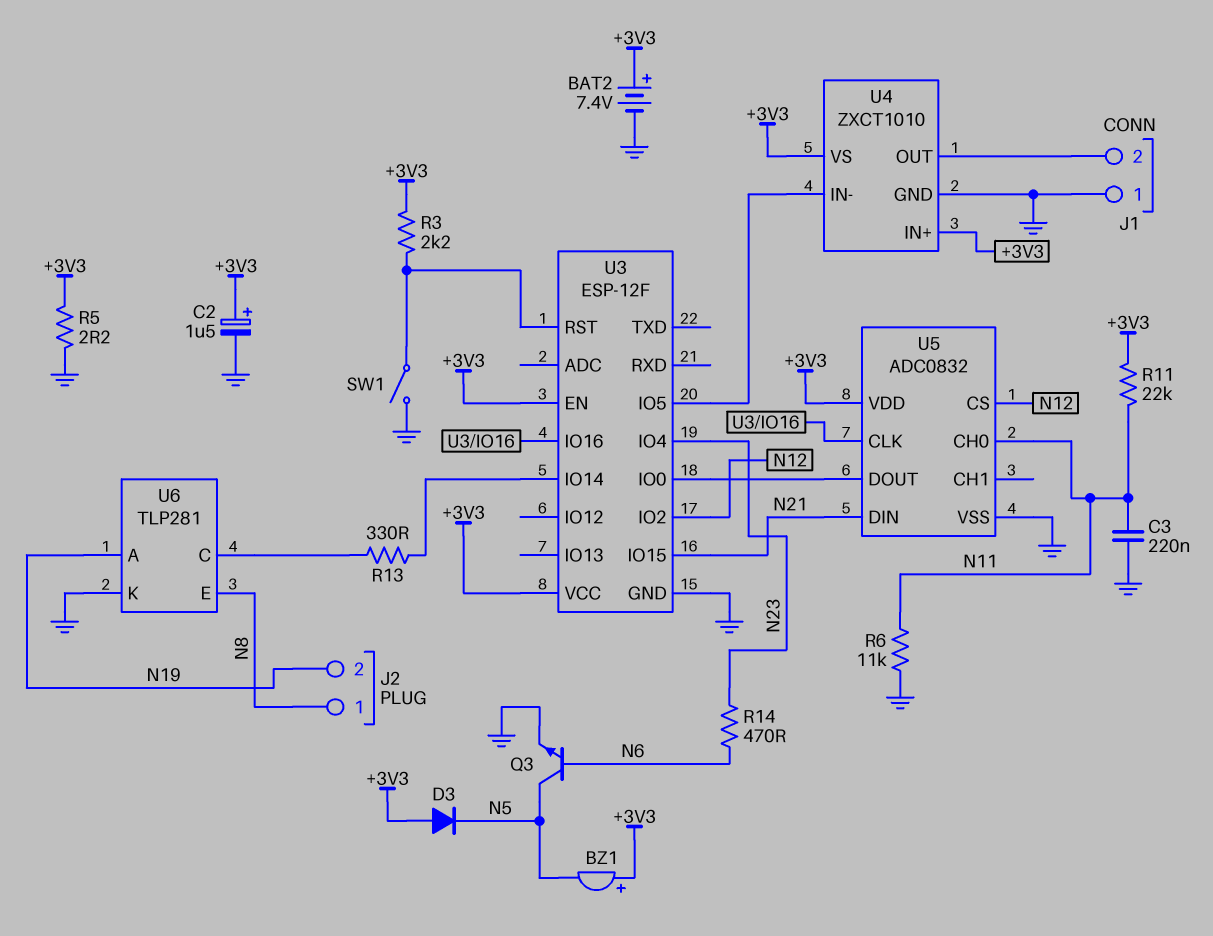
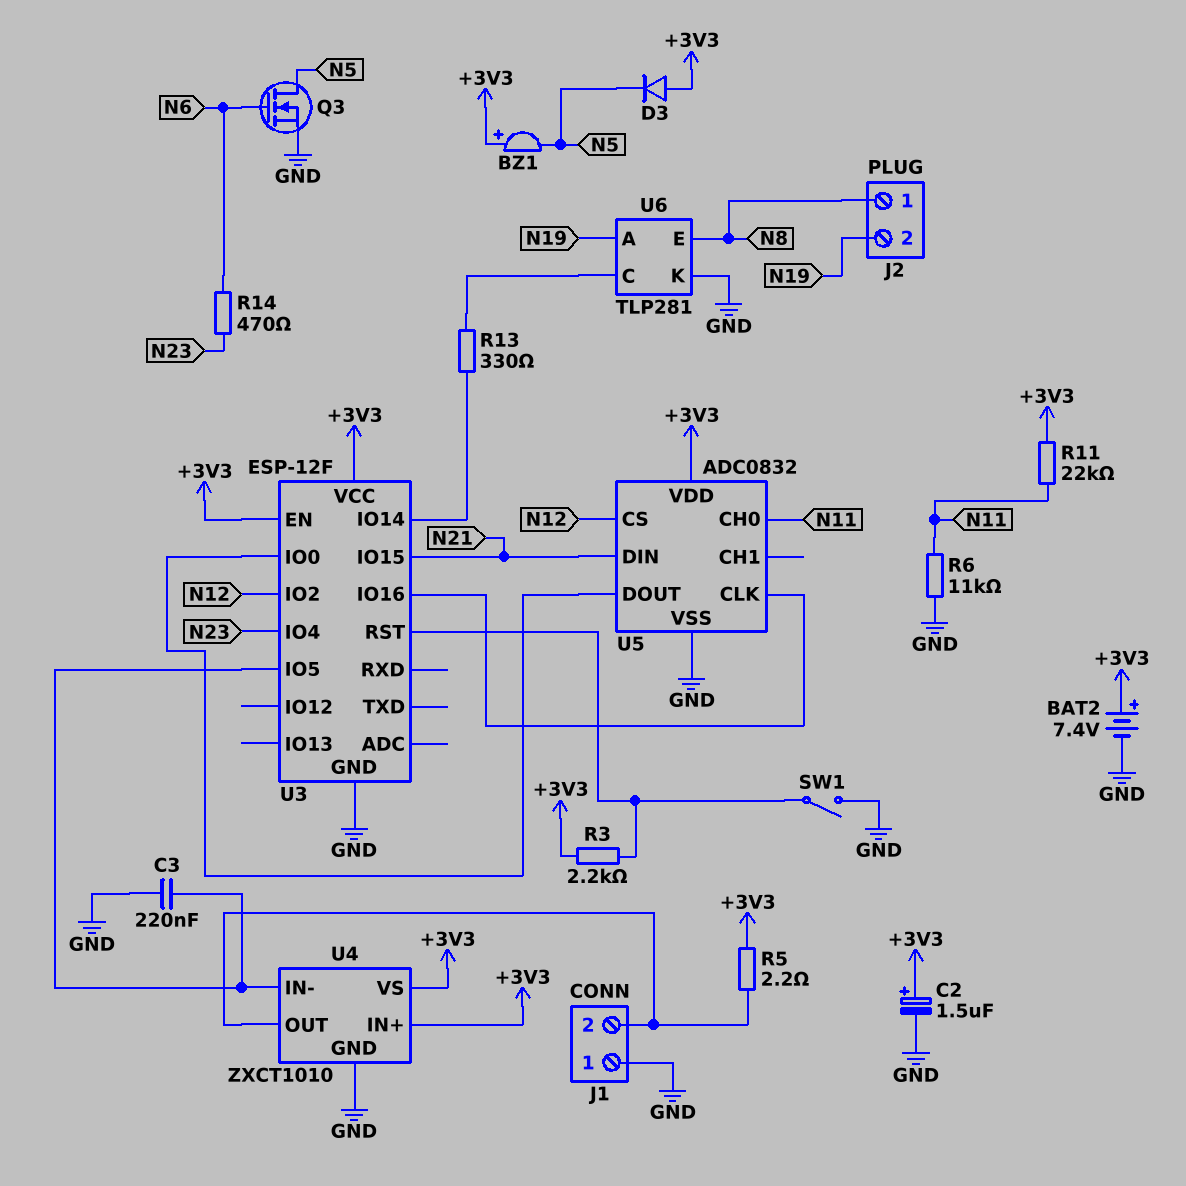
C3: 220nF (GND, N11) -> 220nF (GND, U3/IO5)
Q3: NPN (B N6, C N5, E GND) -> NMOS (G N6, D N5, S GND)
R5: 2.2 (+3V3, GND) -> 2.2 (+3V3, J1/2)

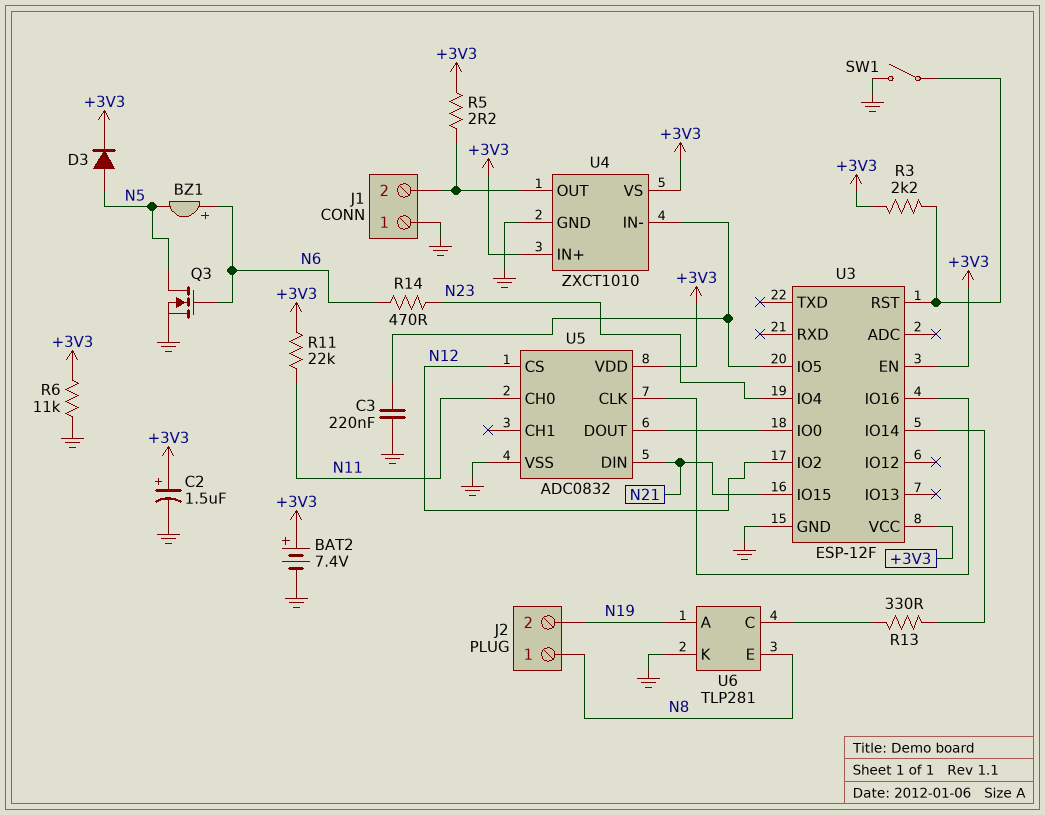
BZ1: buzzer (plus +3V3, minus N5) -> buzzer (plus N6, minus N5)
D3: diode (A +3V3, K N5) -> diode (A N5, K +3V3)
R6: 11k (GND, N11) -> 11k (+3V3, GND)

